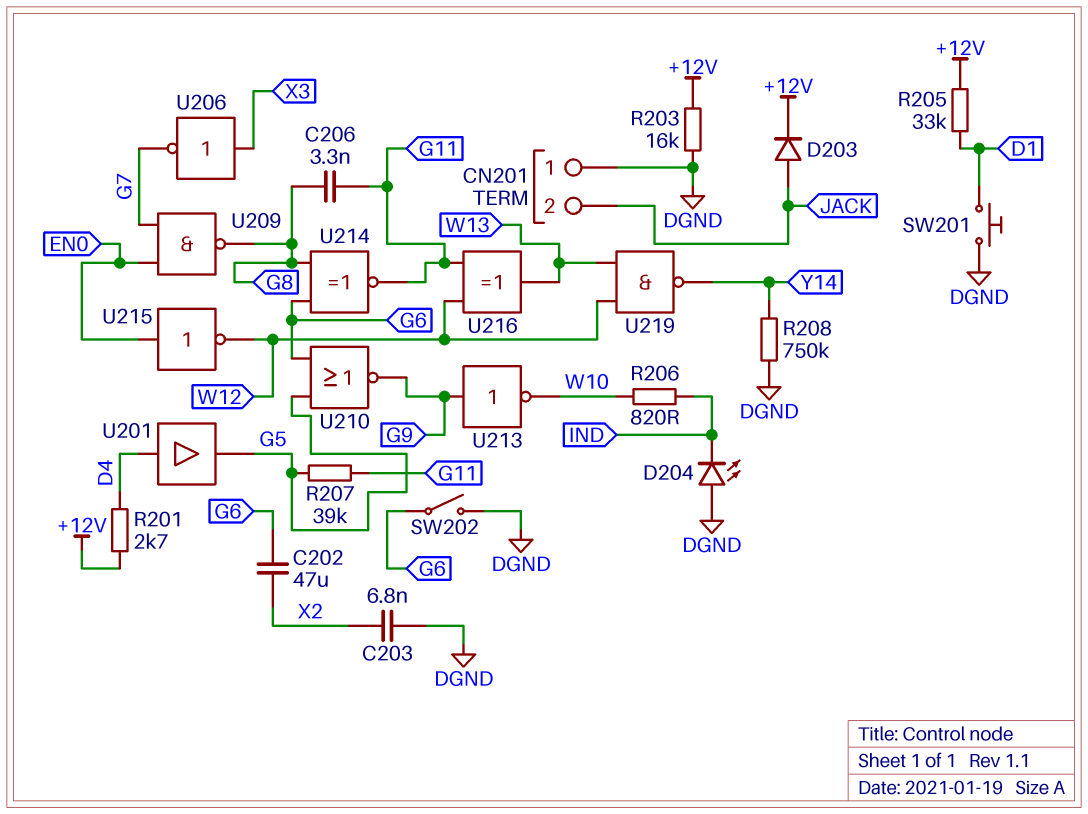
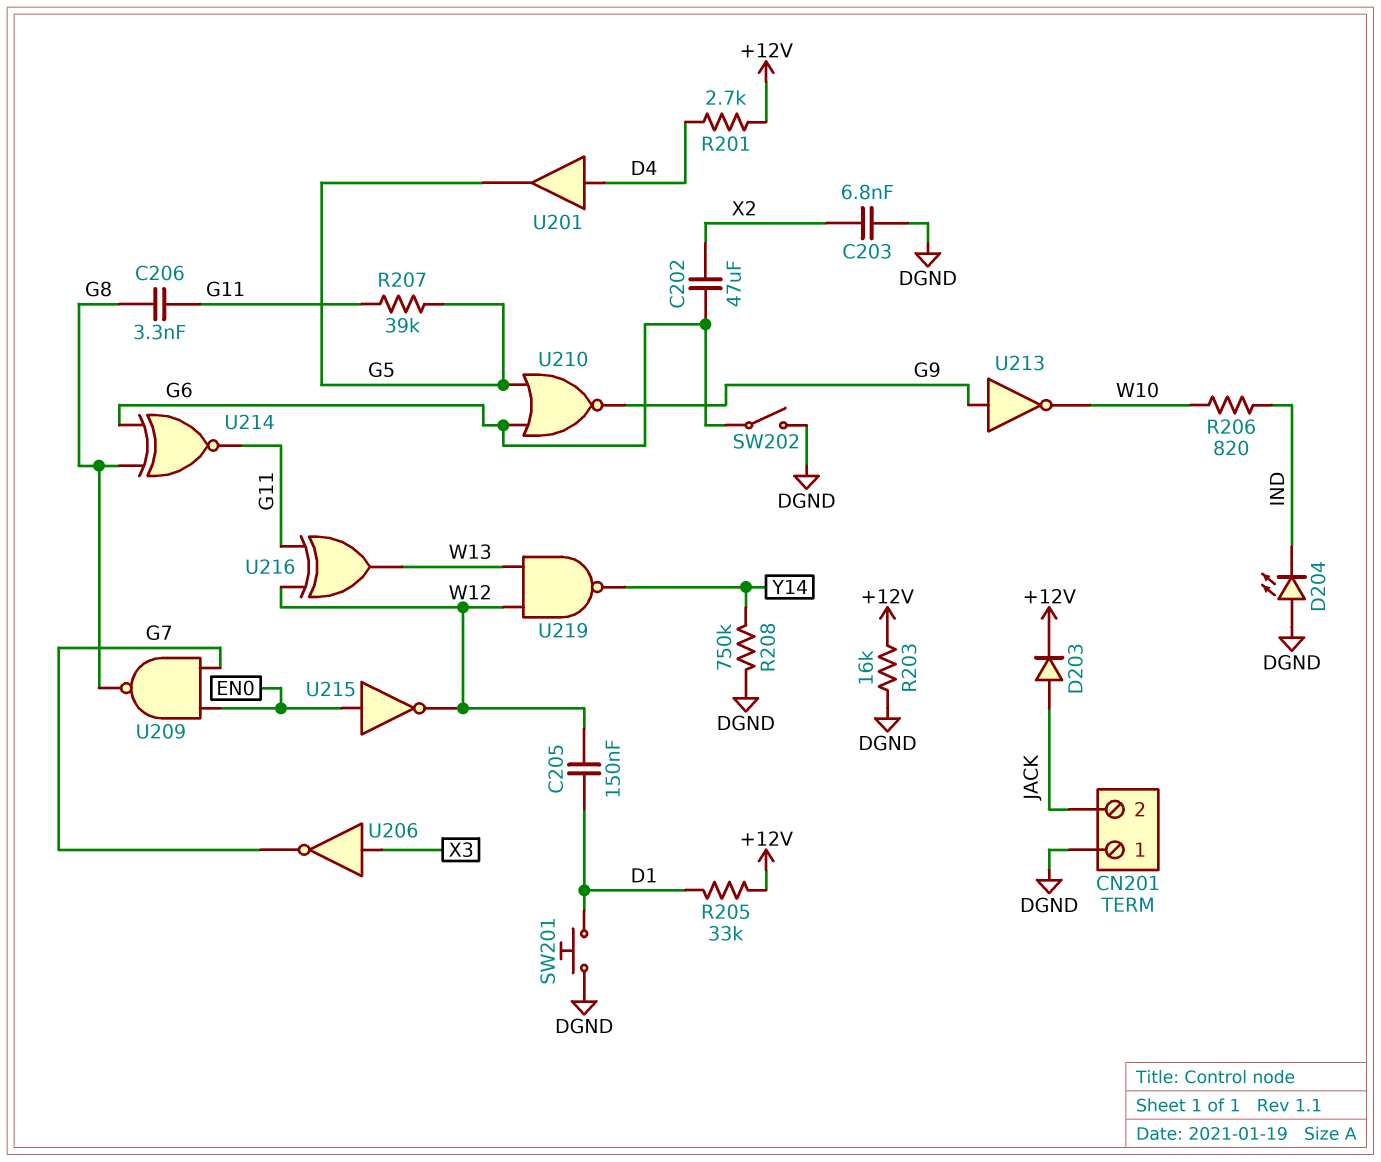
C205: none -> 150nF (D1, W12)

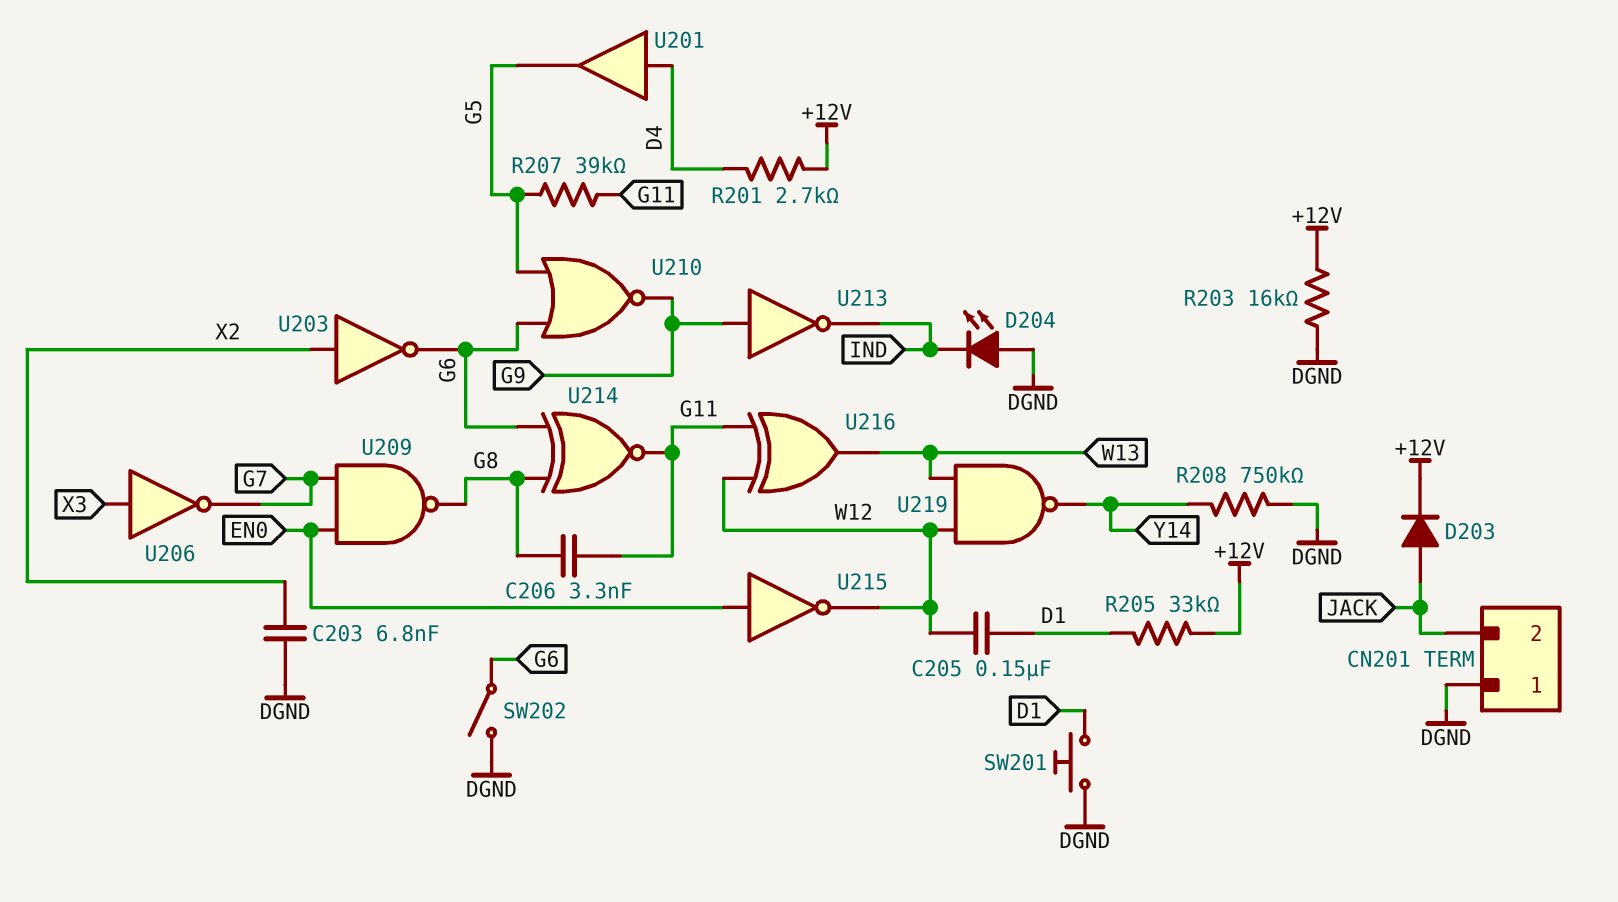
C202: 47uF (G6, X2) -> none
R206: 820 (IND, W10) -> none
U203: none -> NOT (in X2, out G6)
U213: NOT (in G9, out W10) -> NOT (in G9, out IND)

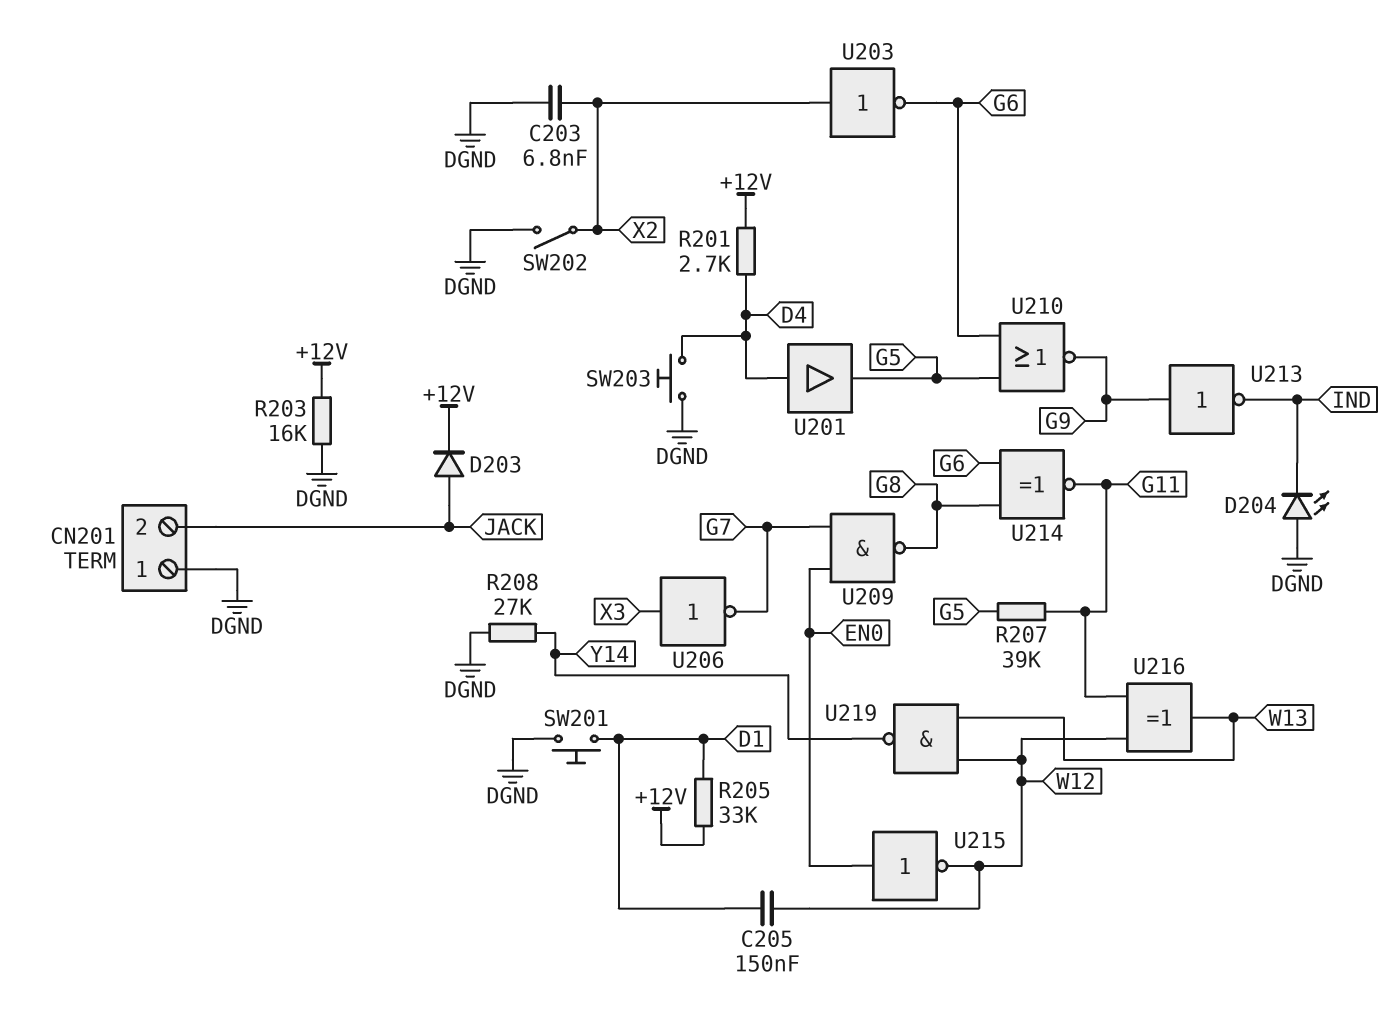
C206: 3.3nF (G8, G11) -> none
R208: 750k (DGND, Y14) -> 27k (DGND, Y14)
SW202: switch (DGND, G6) -> switch (DGND, X2)
SW203: none -> button (D4, DGND)

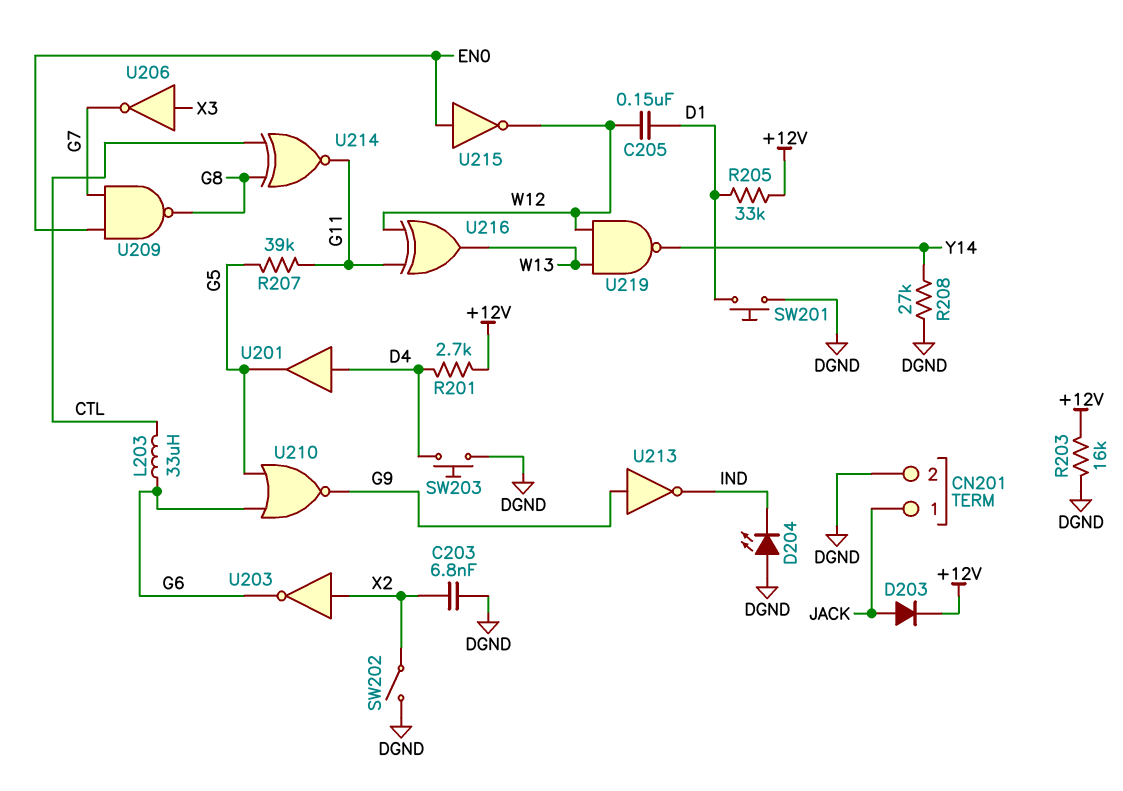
CN201 pin 1: DGND -> JACK
CN201 pin 2: JACK -> DGND
L203: none -> 33uH (CTL, G6)
U214: XNOR (in G6, in G8, out G11) -> XNOR (in CTL, in G8, out G11)

